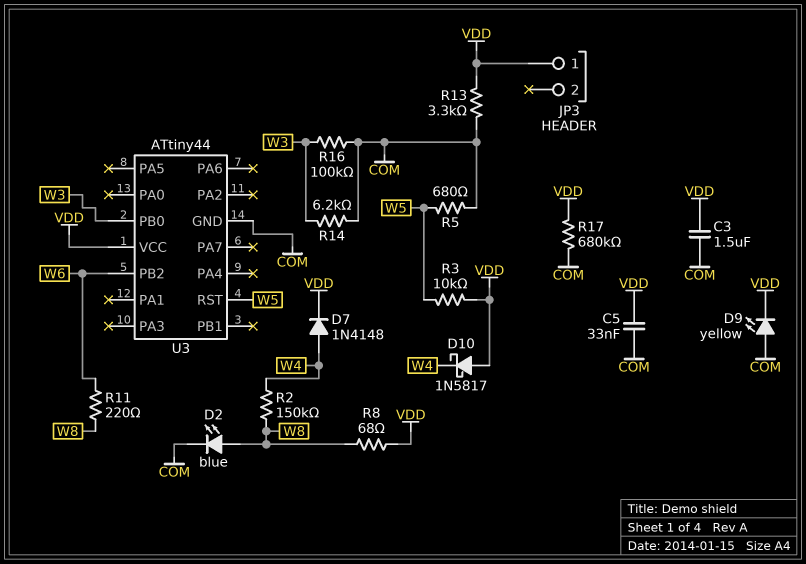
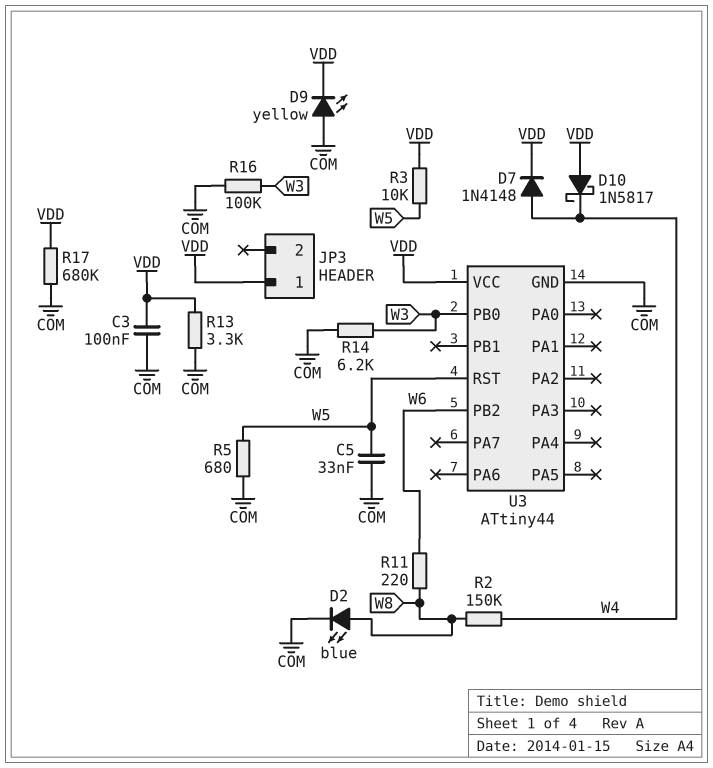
C3: 1.5uF (COM, VDD) -> 100nF (COM, VDD)
C5: 33nF (COM, VDD) -> 33nF (COM, W5)
R8: 68 (VDD, W8) -> none

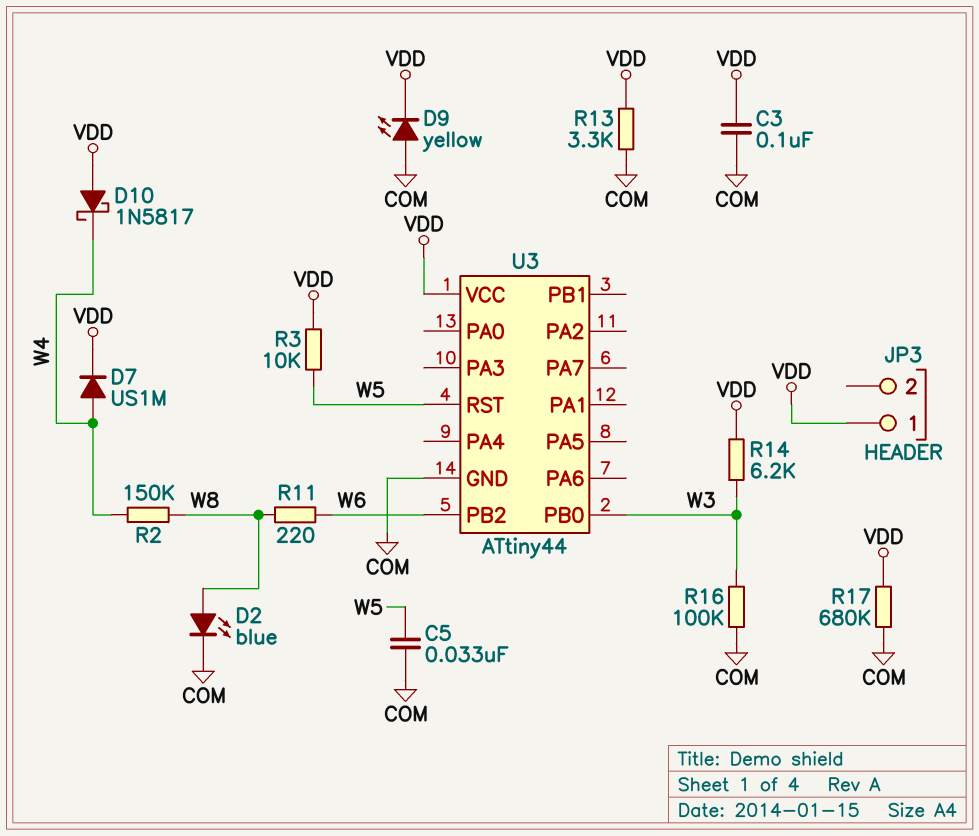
D7: diode 1N4148 (A W4, K VDD) -> diode US1M (A W4, K VDD)
R5: 680 (COM, W5) -> none
R14: 6.2k (COM, W3) -> 6.2k (VDD, W3)

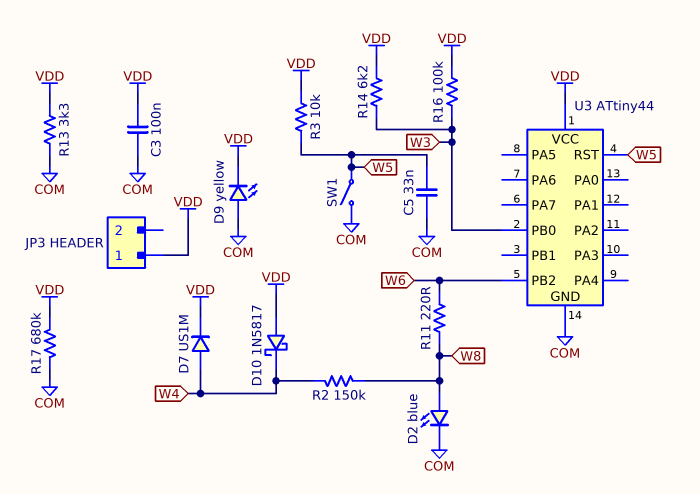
R16: 100k (COM, W3) -> 100k (VDD, W3)
SW1: none -> switch (COM, W5)

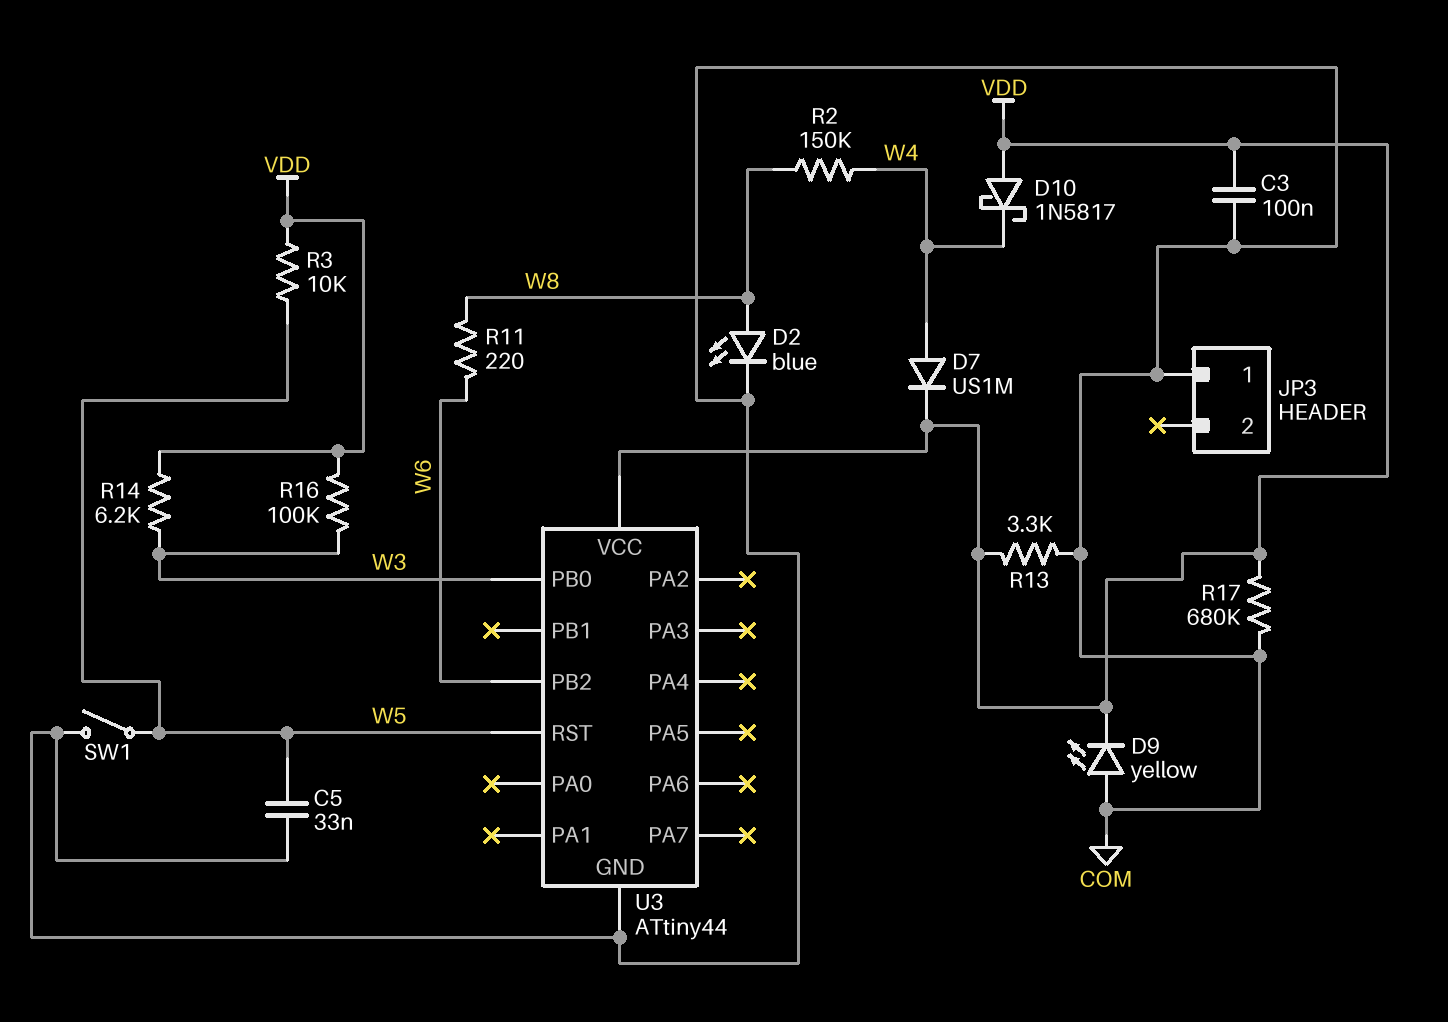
JP3 pin 1: VDD -> COM

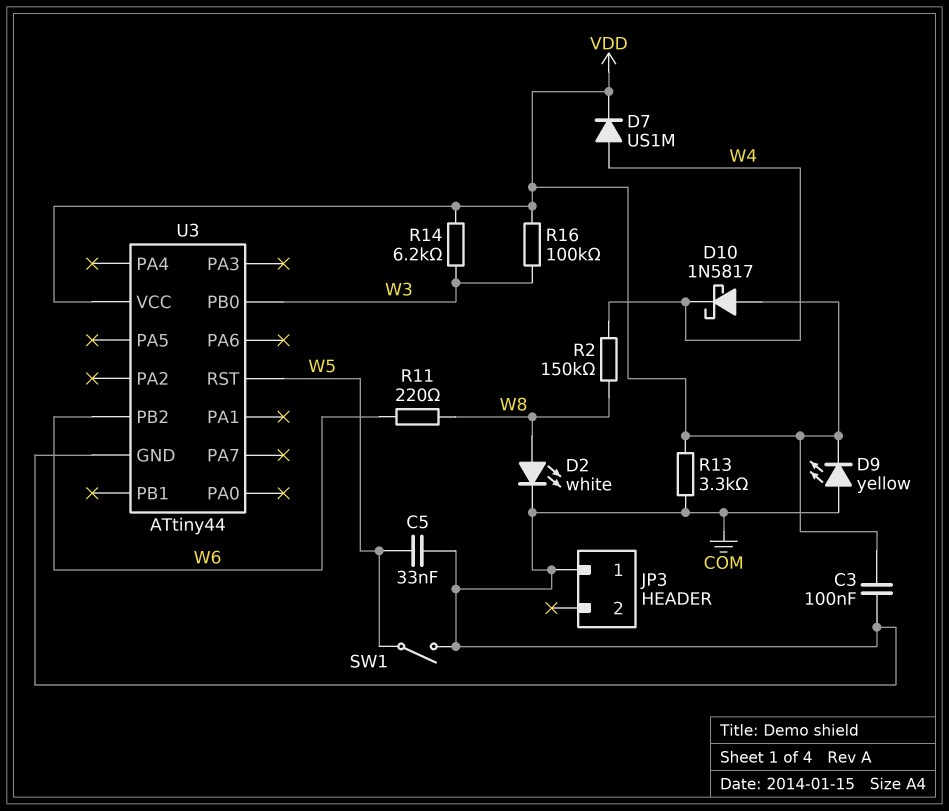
D2: LED blue (A W8, K COM) -> LED white (A W8, K COM)
R3: 10k (VDD, W5) -> none
R17: 680k (COM, VDD) -> none

